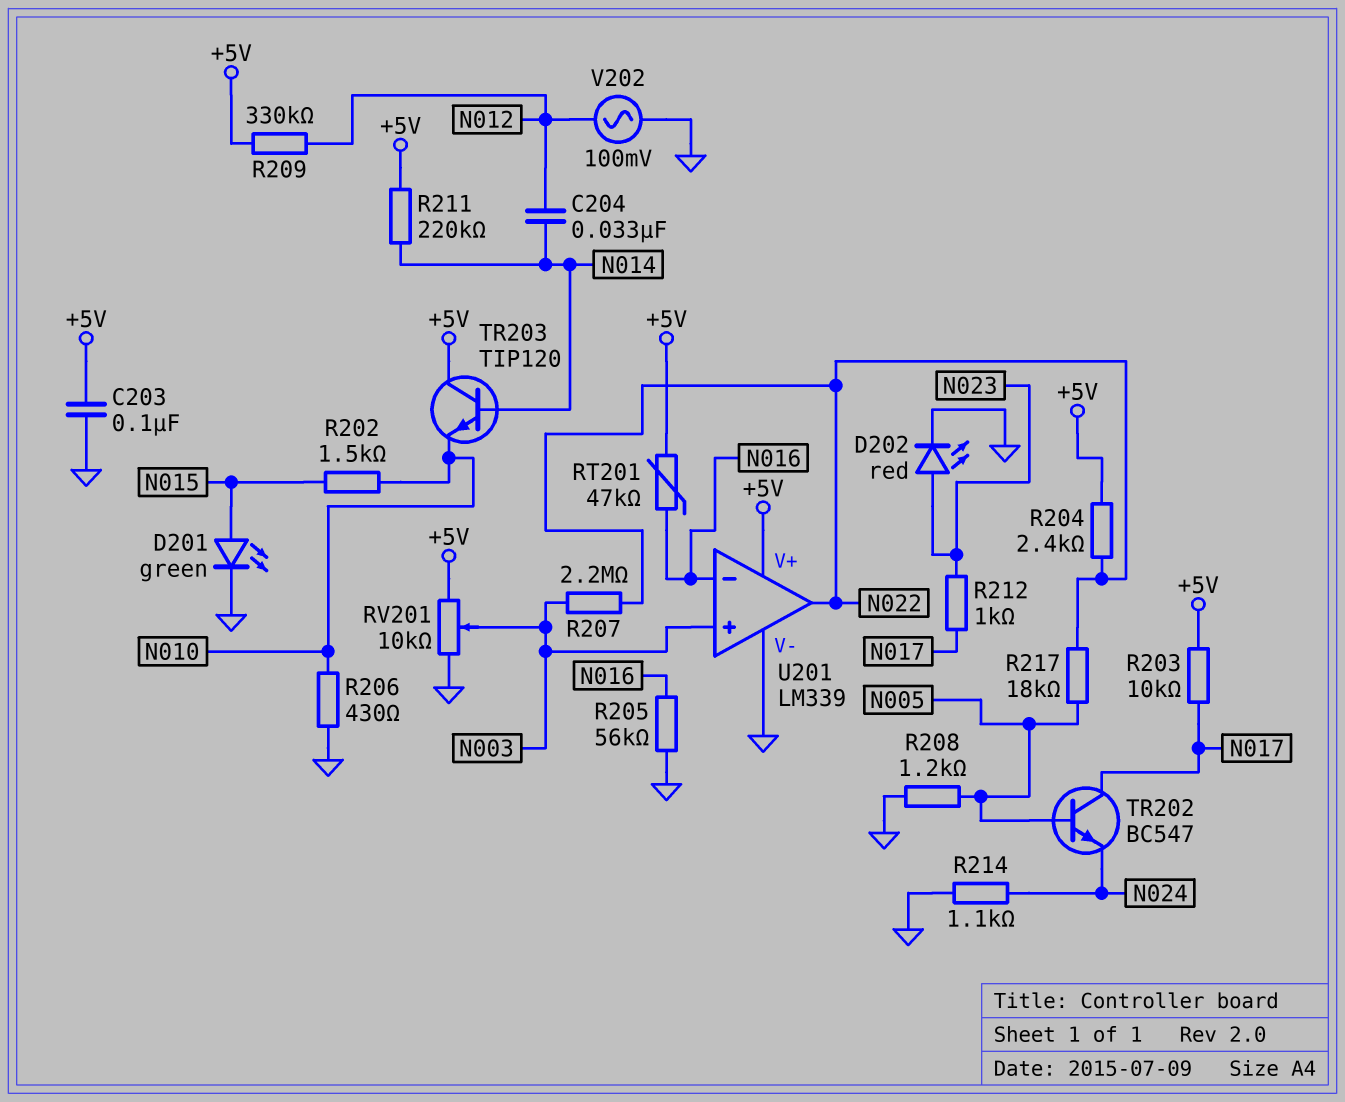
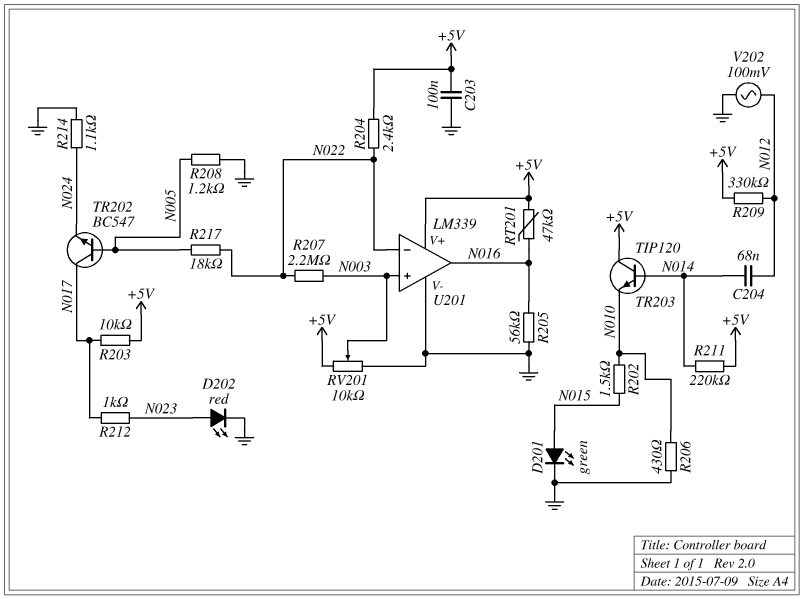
C204: 33nF (N012, N014) -> 68nF (N012, N014)
U201 pin in-: N016 -> N022
U201 pin out: N022 -> N016

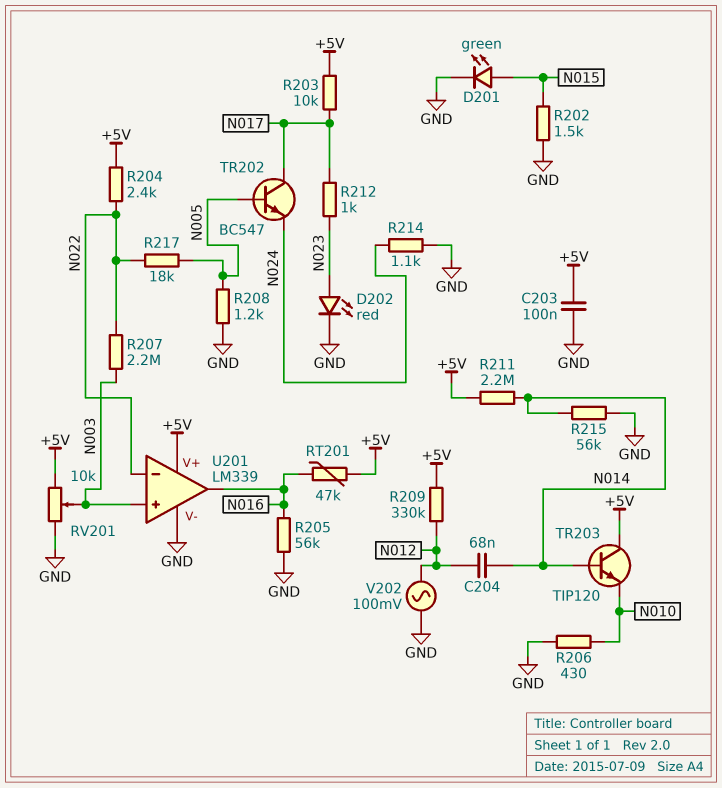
R202: 1.5k (N010, N015) -> 1.5k (GND, N015)
R211: 220k (+5V, N014) -> 2.2M (+5V, N014)
R215: none -> 56k (GND, N014)

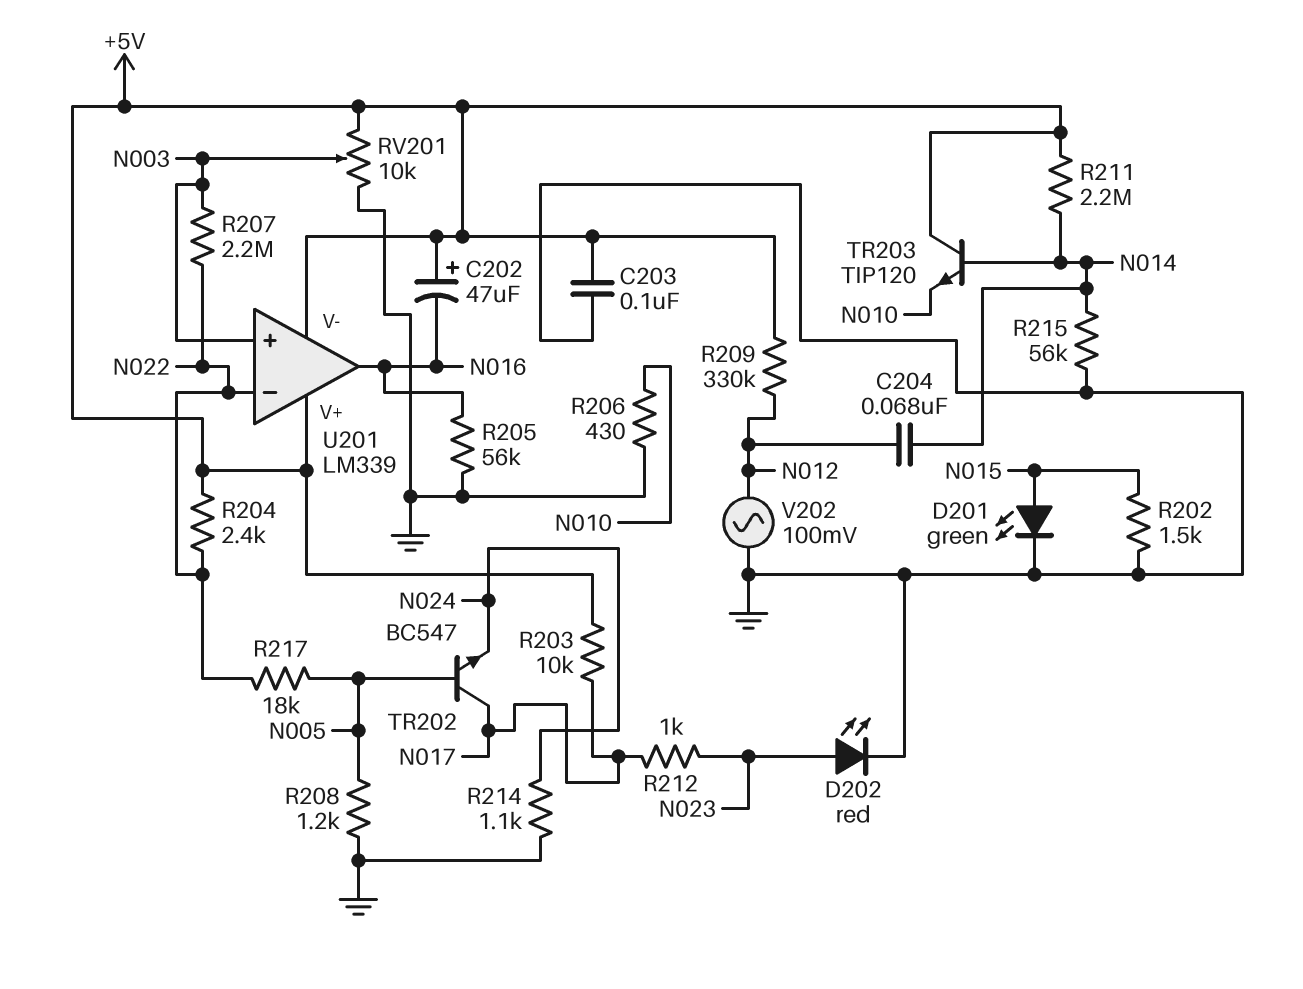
C202: none -> 47uF (plus +5V, minus N016)
RT201: 47k (+5V, N016) -> none
U201 pin V-: GND -> +5V

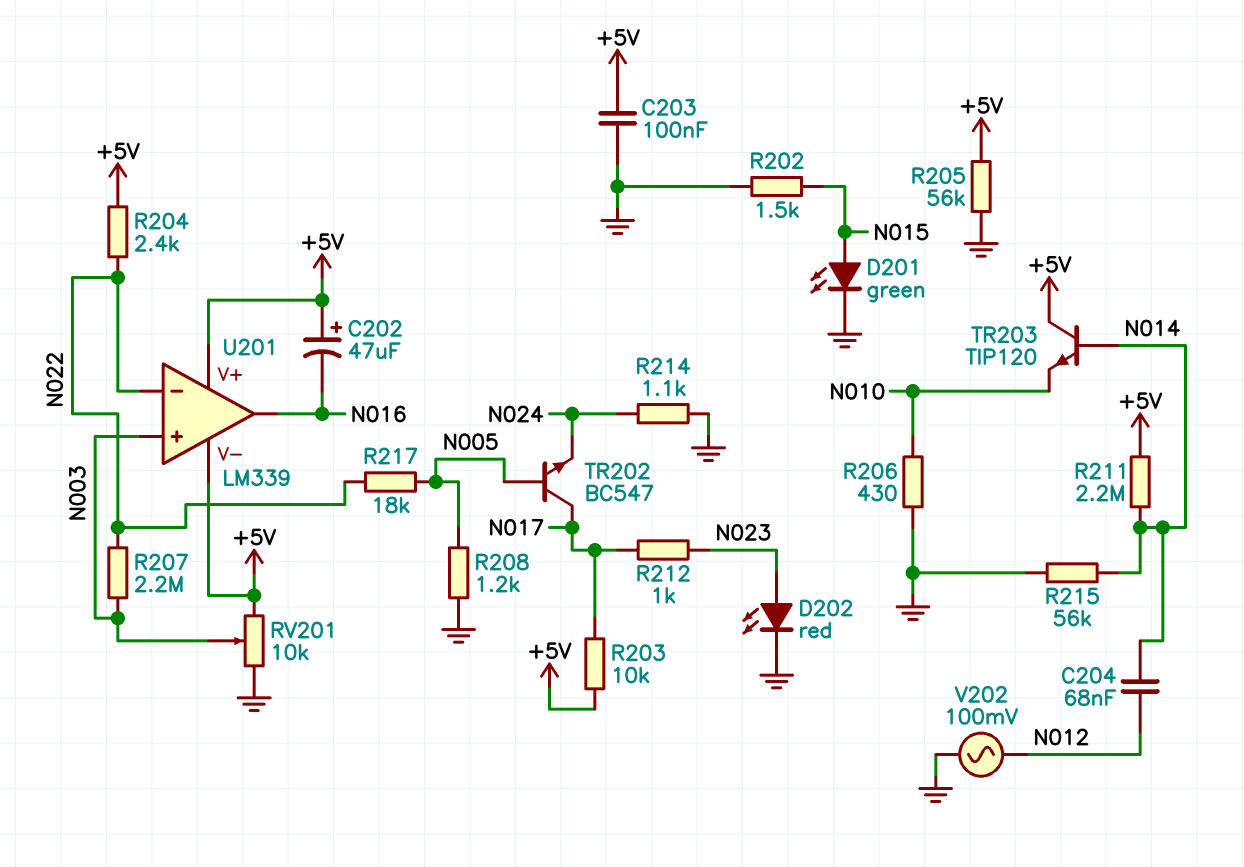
R205: 56k (GND, N016) -> 56k (+5V, GND)
R209: 330k (+5V, N012) -> none

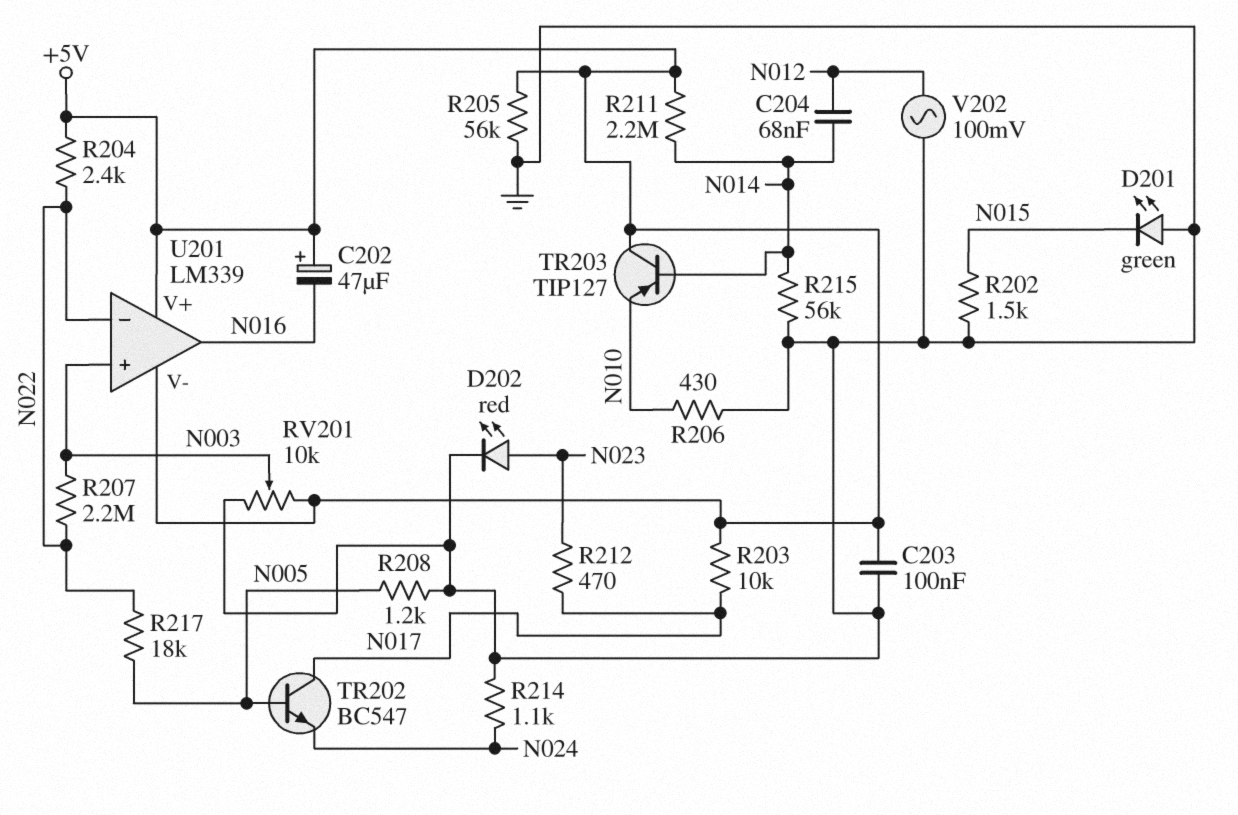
D201: LED green (A N015, K GND) -> LED green (A GND, K N015)
R212: 1k (N017, N023) -> 470 (N017, N023)
TR203: NPN TIP120 (B N014, C +5V, E N010) -> PNP TIP127 (B N014, C +5V, E N010)

